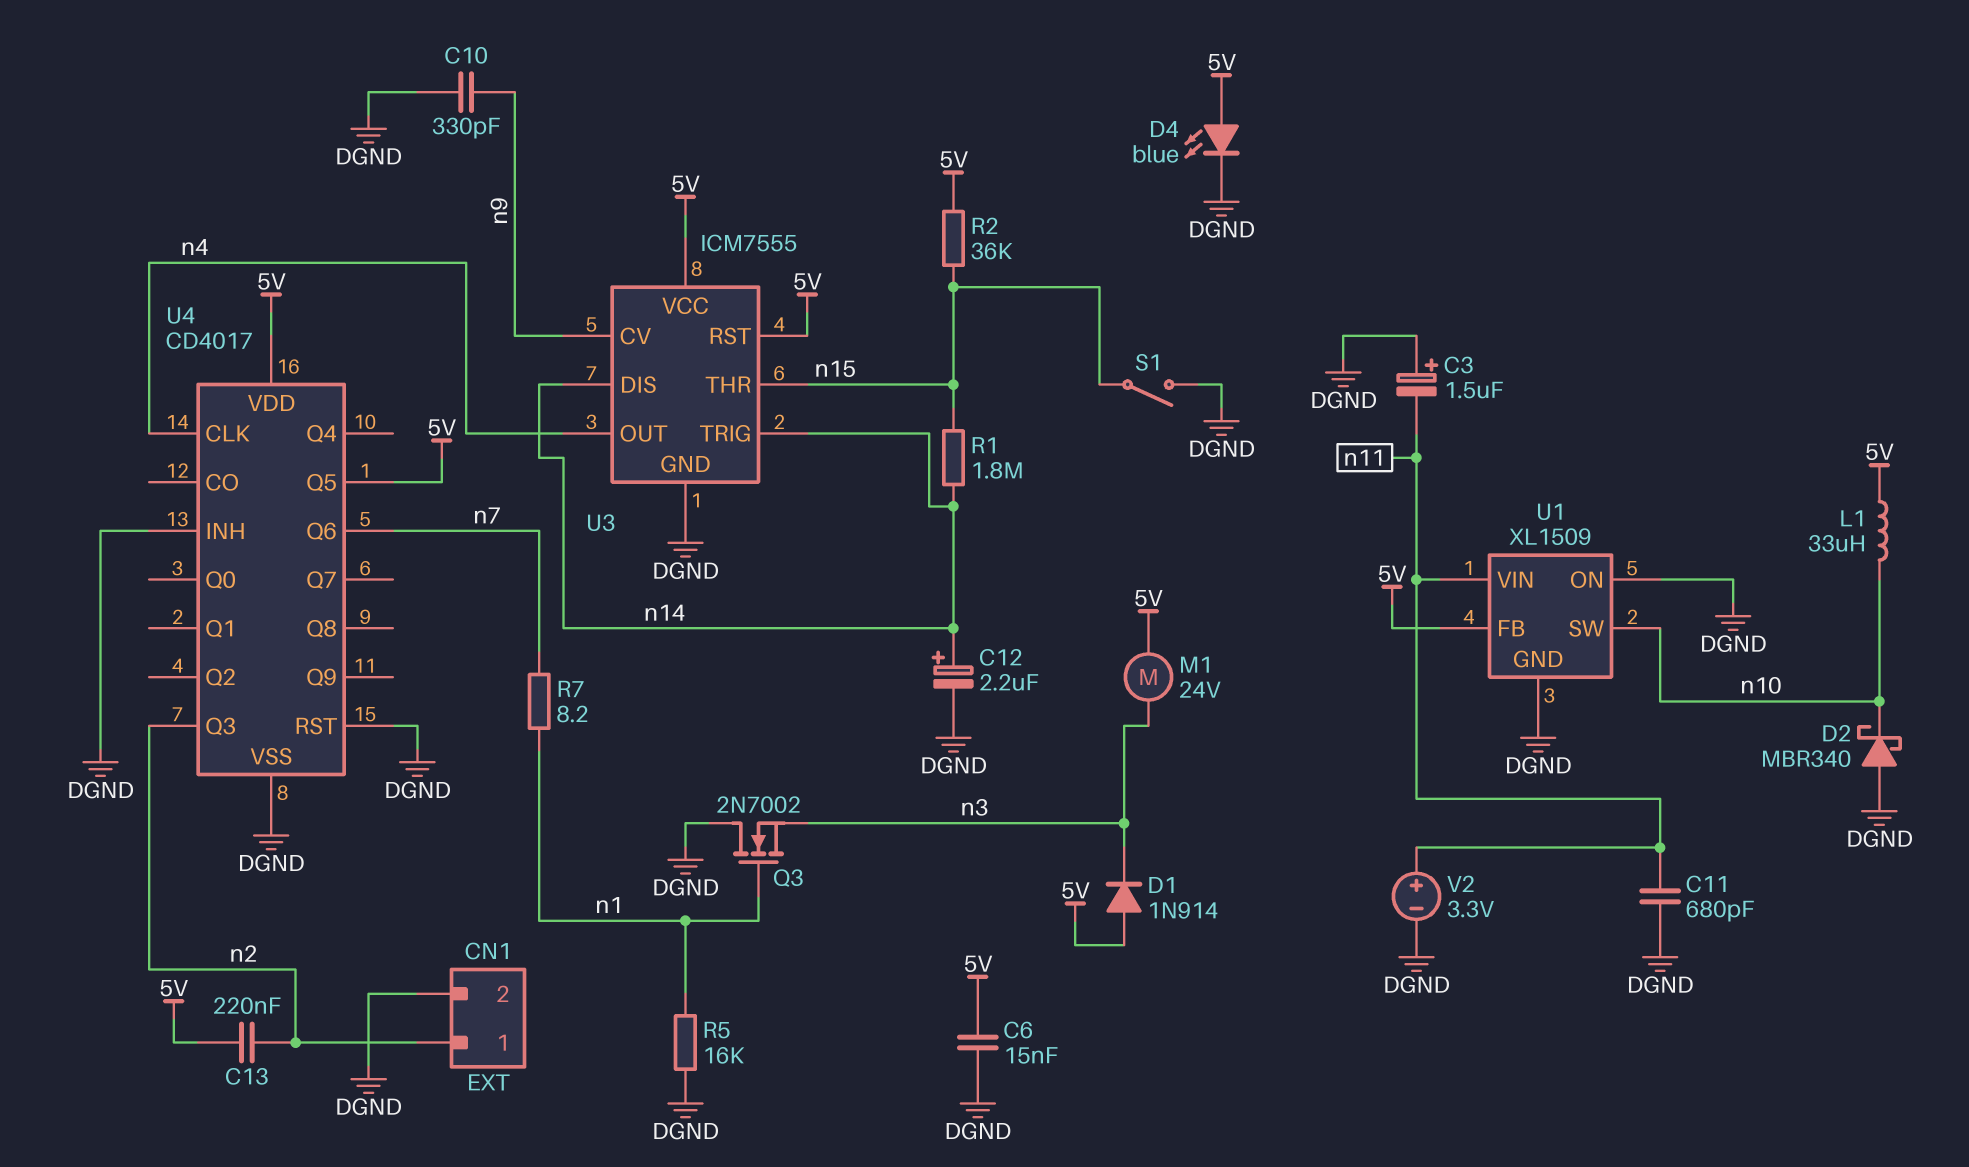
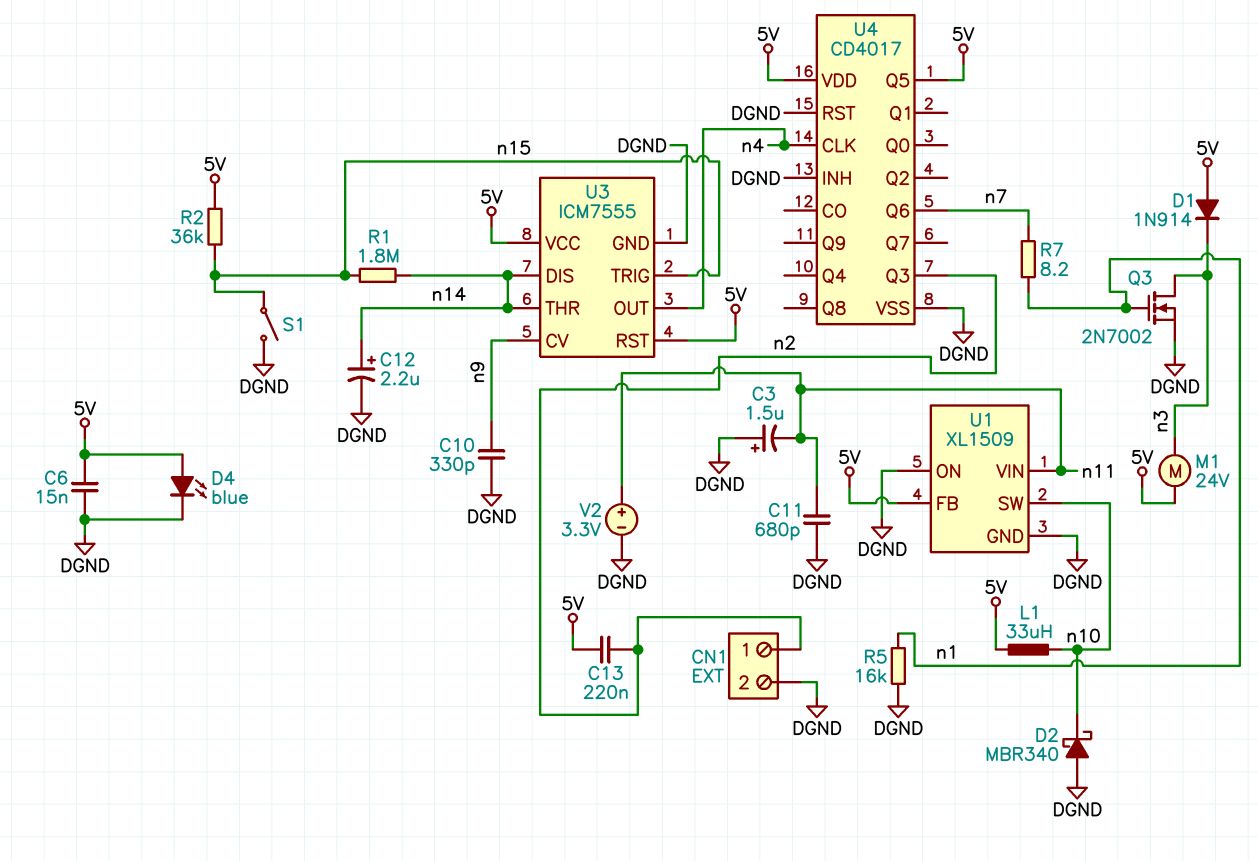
Q3: NMOS 2N7002 (G n1, D DGND, S n3) -> NMOS 2N7002 (G n1, D n3, S DGND)
U3 pin THR: n15 -> n14
U3 pin TRIG: n14 -> n15

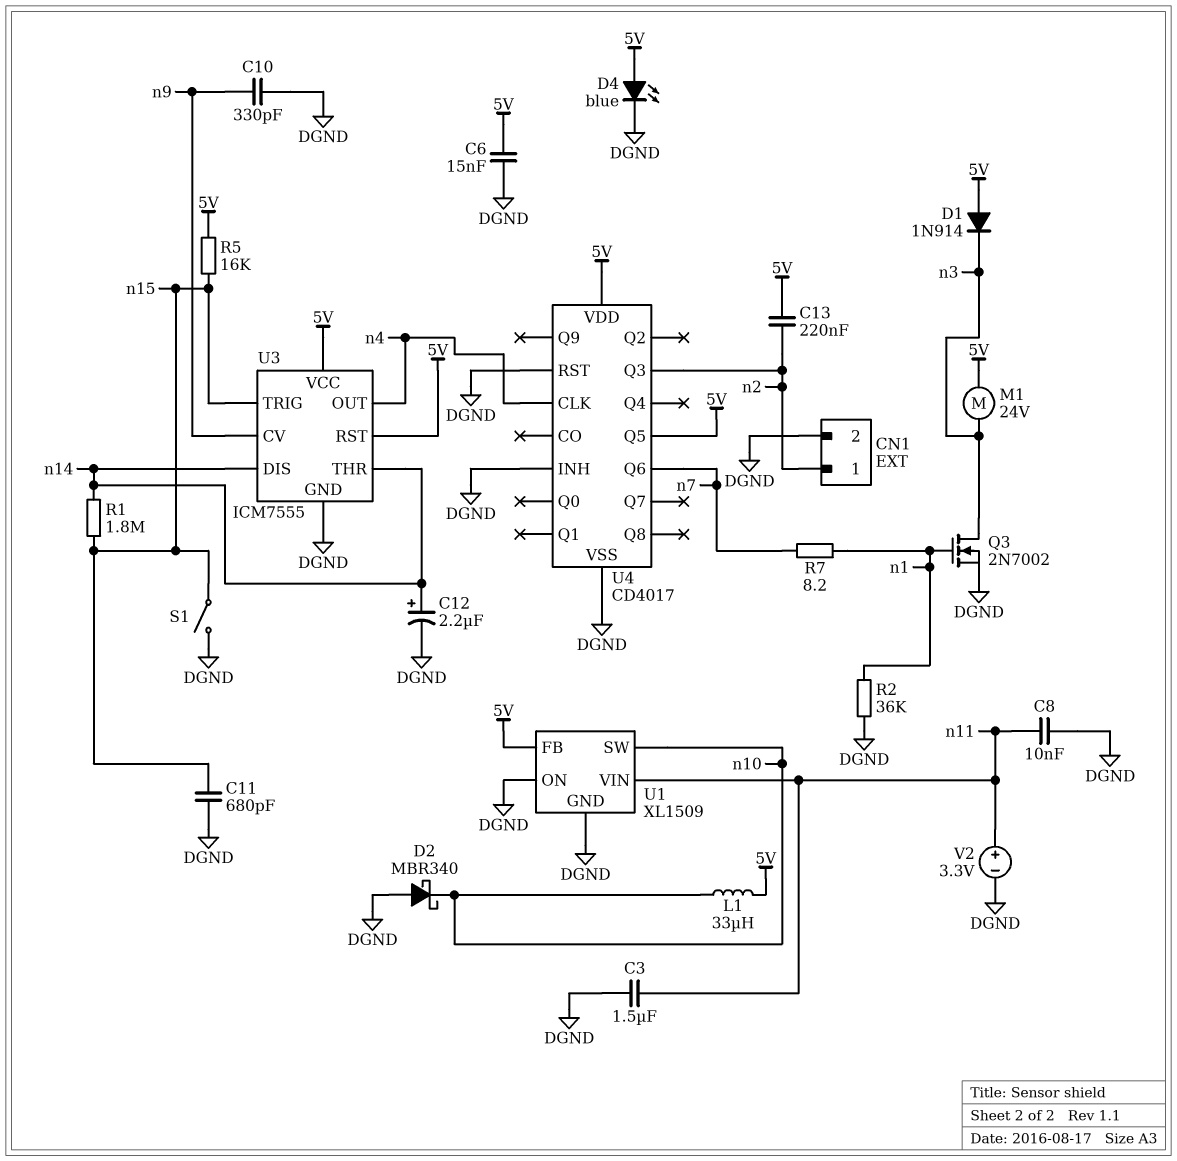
C3: 1.5uF (plus DGND, minus n11) -> 1.5uF (DGND, n11)
C8: none -> 10nF (DGND, n11)
C11: 680pF (DGND, n11) -> 680pF (DGND, n15)
R2: 36k (5V, n15) -> 36k (DGND, n1)
R5: 16k (DGND, n1) -> 16k (5V, n15)

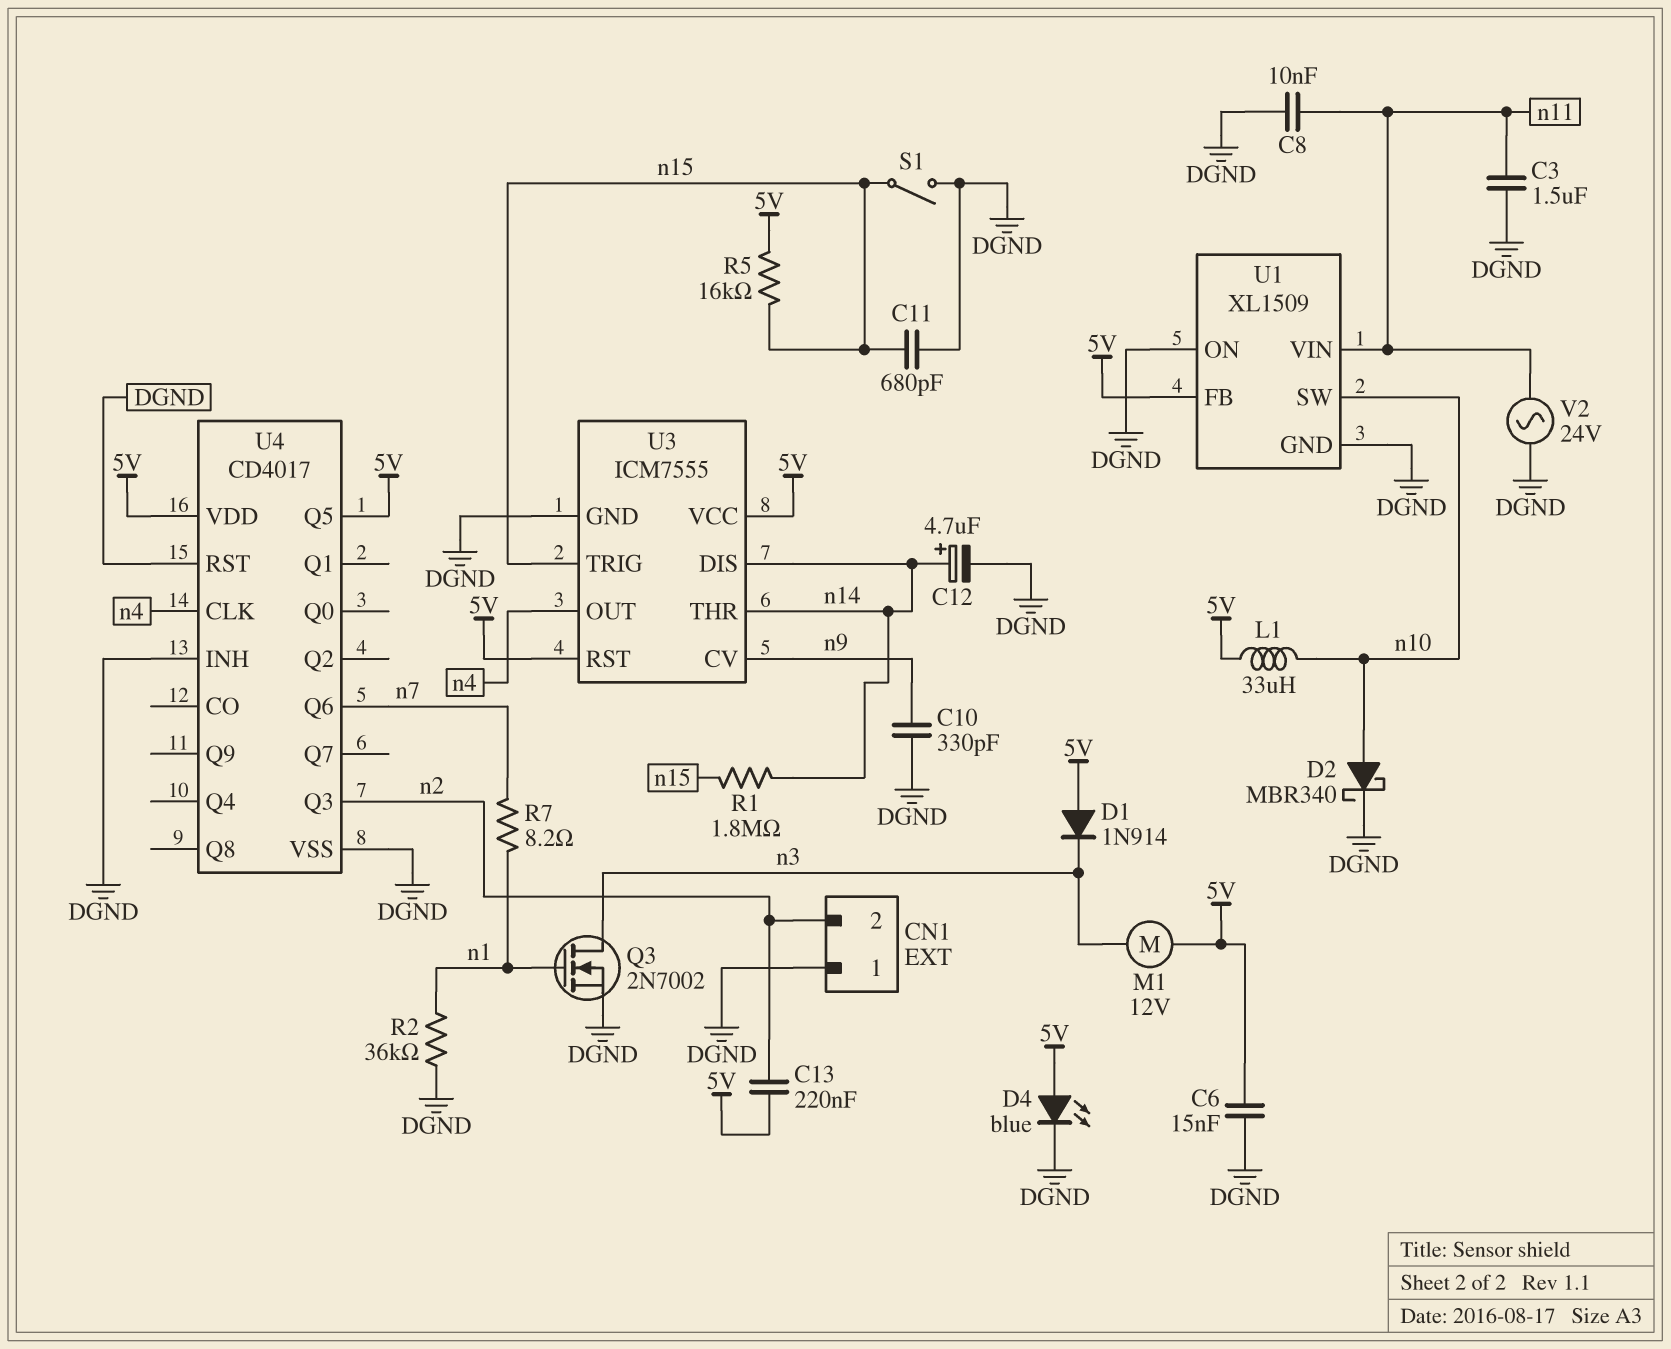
C12: 2.2uF (plus n14, minus DGND) -> 4.7uF (plus n14, minus DGND)
CN1 pin 1: n2 -> DGND
CN1 pin 2: DGND -> n2
D2: schottky MBR340 (A DGND, K n10) -> schottky MBR340 (A n10, K DGND)
M1: motor 24V (5V, n3) -> motor 12V (5V, n3)
V2: 3.3V (plus n11, minus DGND) -> AC 24V (DGND, n11)

